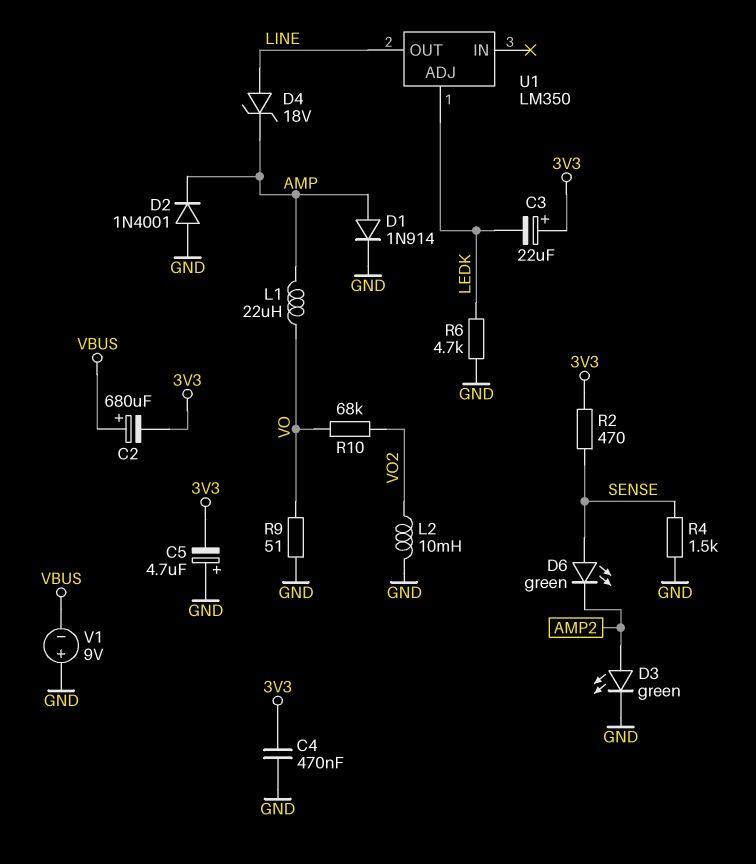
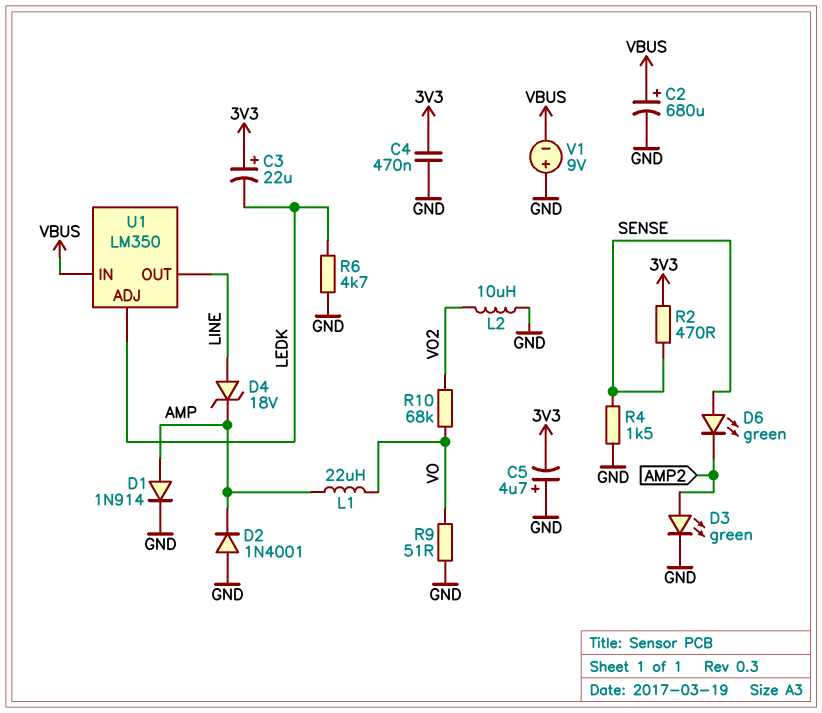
C2: 680uF (plus VBUS, minus 3V3) -> 680uF (plus VBUS, minus GND)
L2: 10mH (GND, VO2) -> 10uH (GND, VO2)
U1 pin IN: none -> VBUS

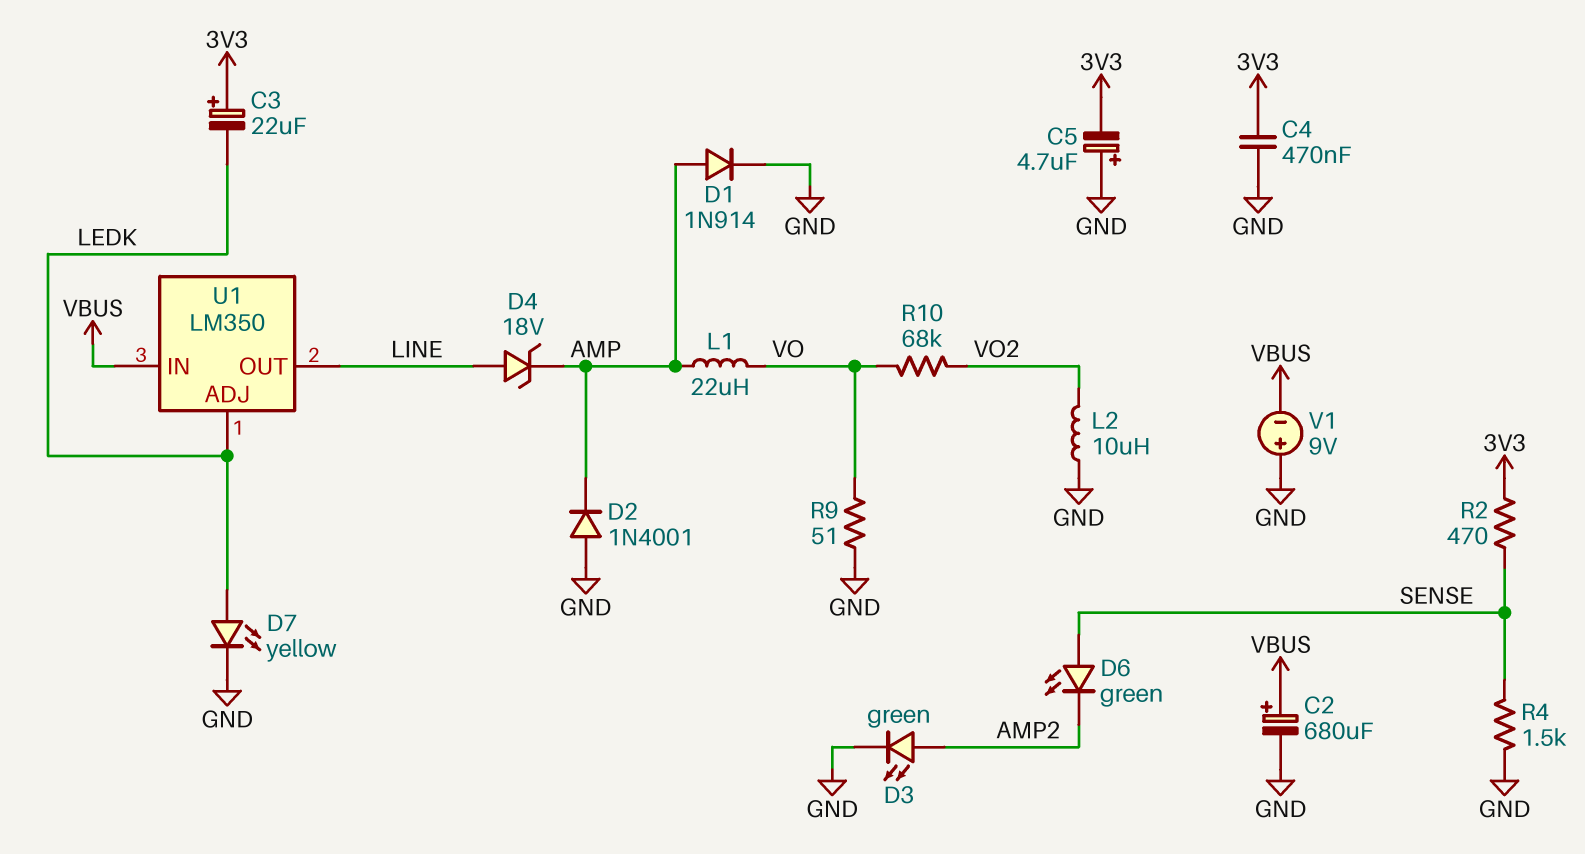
D7: none -> LED yellow (A LEDK, K GND)
R6: 4.7k (GND, LEDK) -> none

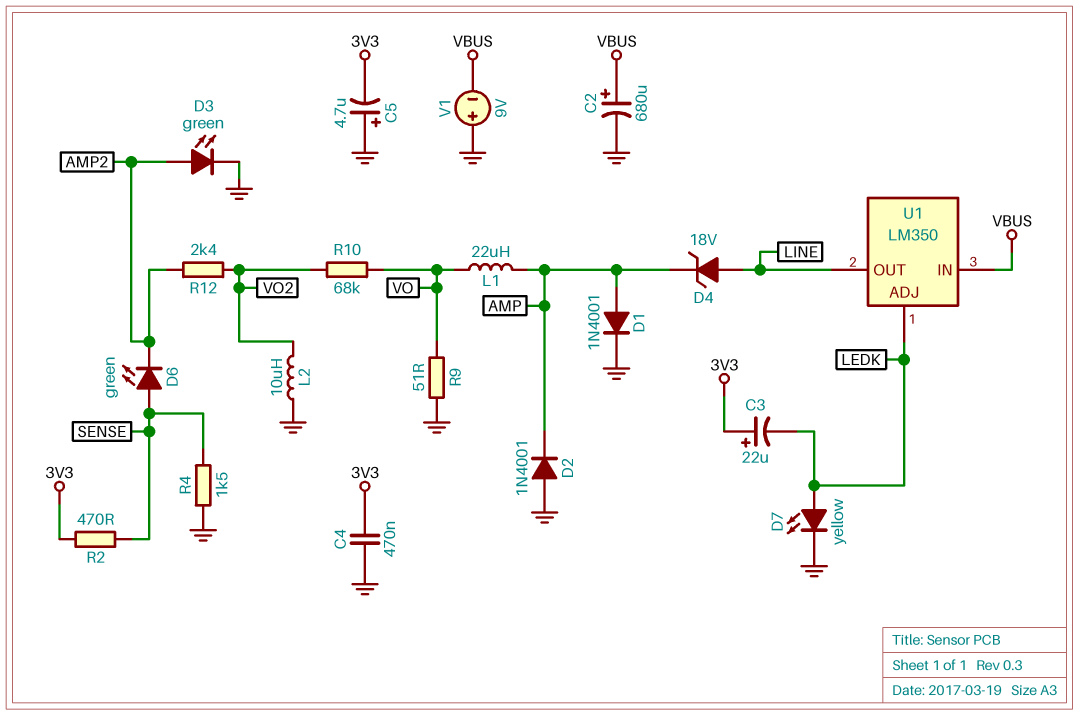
D1: diode 1N914 (A AMP, K GND) -> diode 1N4001 (A AMP, K GND)
R12: none -> 2.4k (AMP2, VO2)

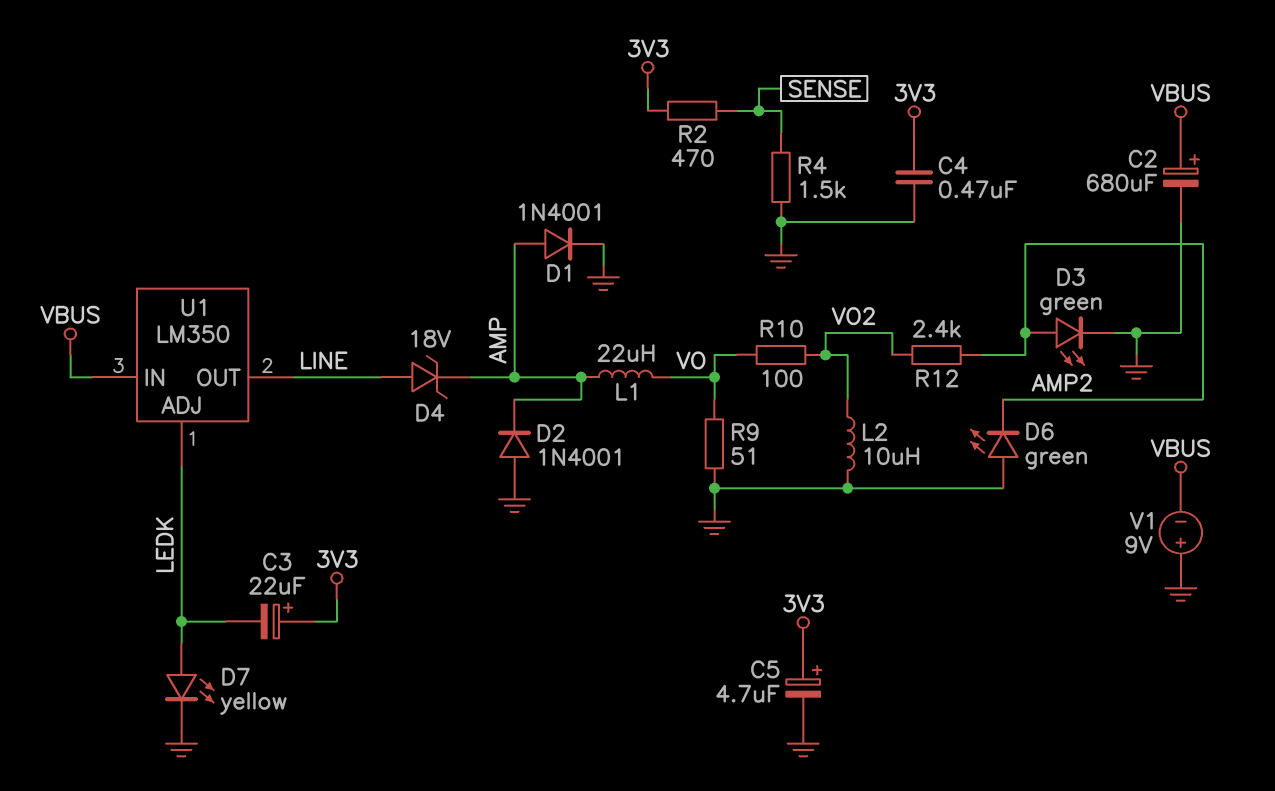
C5: 4.7uF (plus GND, minus 3V3) -> 4.7uF (plus 3V3, minus GND)
D6: LED green (A SENSE, K AMP2) -> LED green (A GND, K AMP2)
R10: 68k (VO, VO2) -> 100 (VO, VO2)

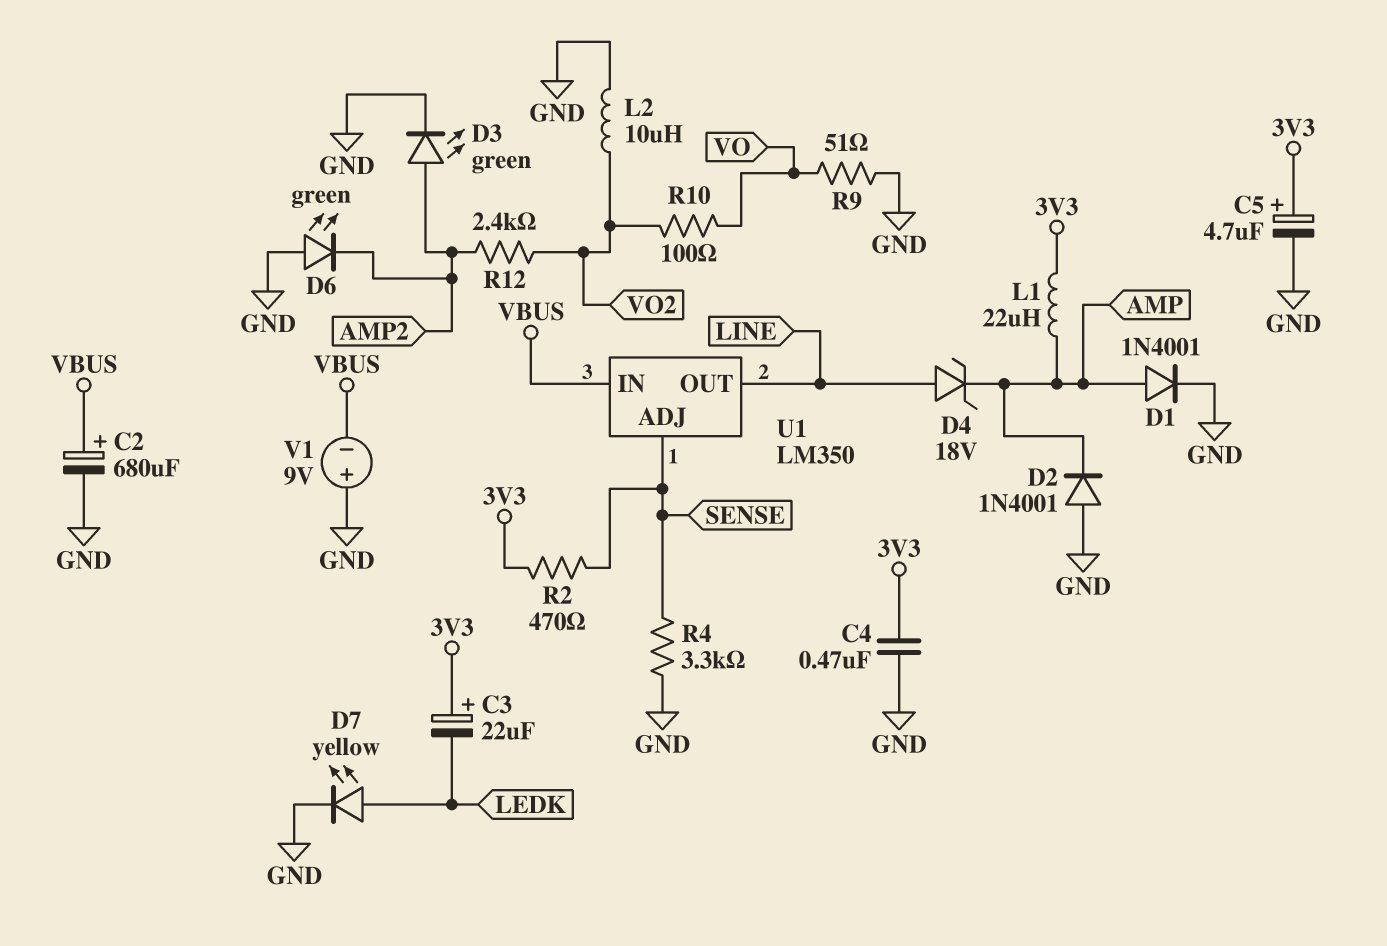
L1: 22uH (AMP, VO) -> 22uH (3V3, AMP)
R4: 1.5k (GND, SENSE) -> 3.3k (GND, SENSE)
U1 pin ADJ: LEDK -> SENSE

